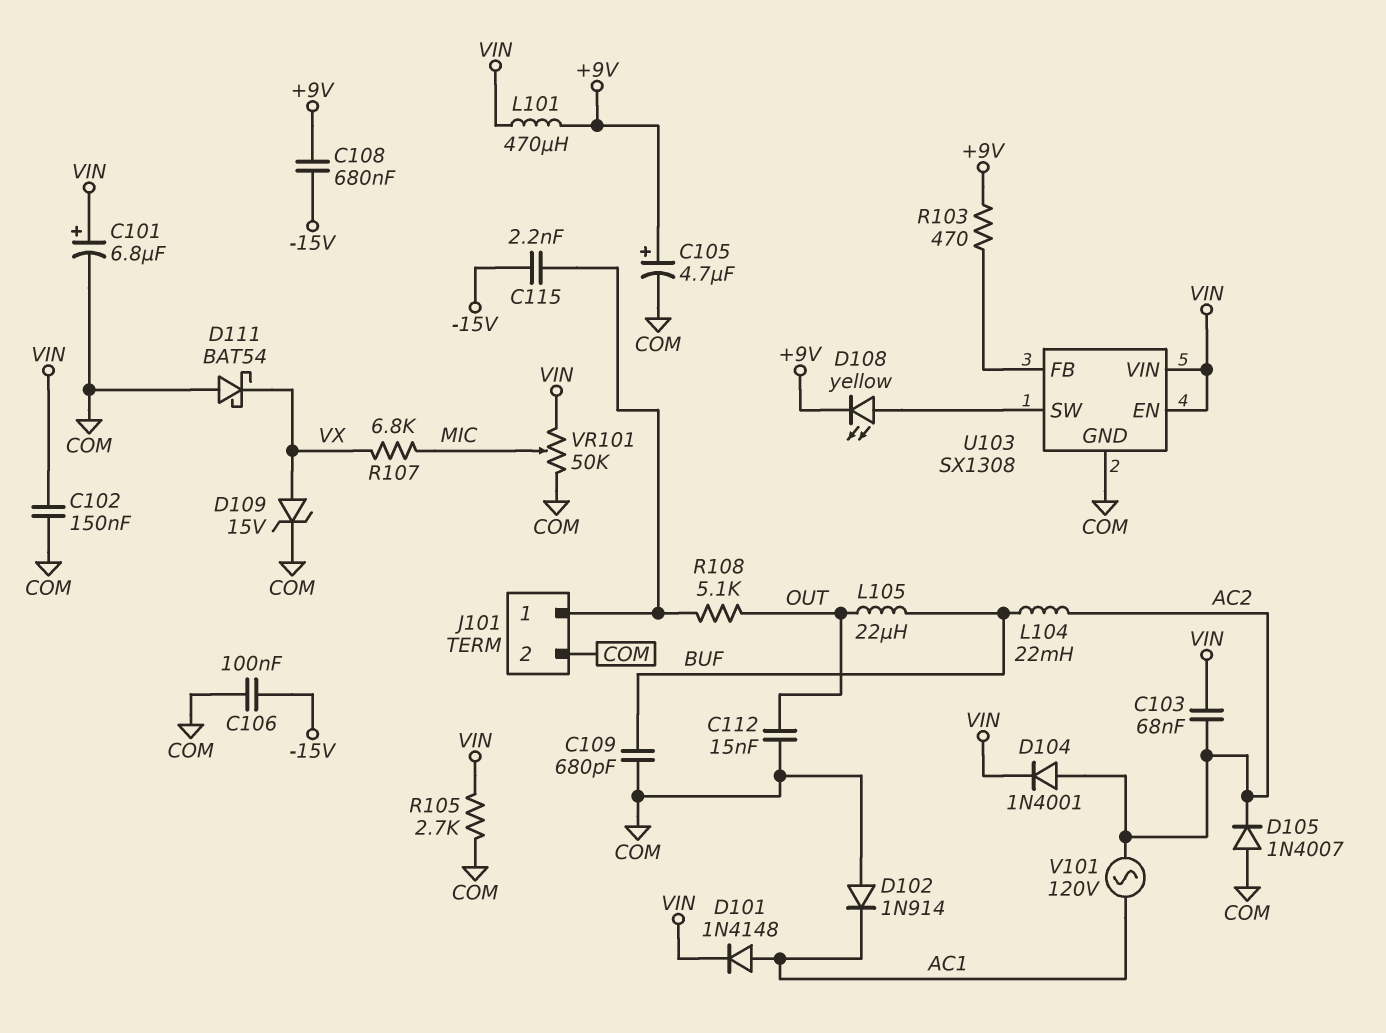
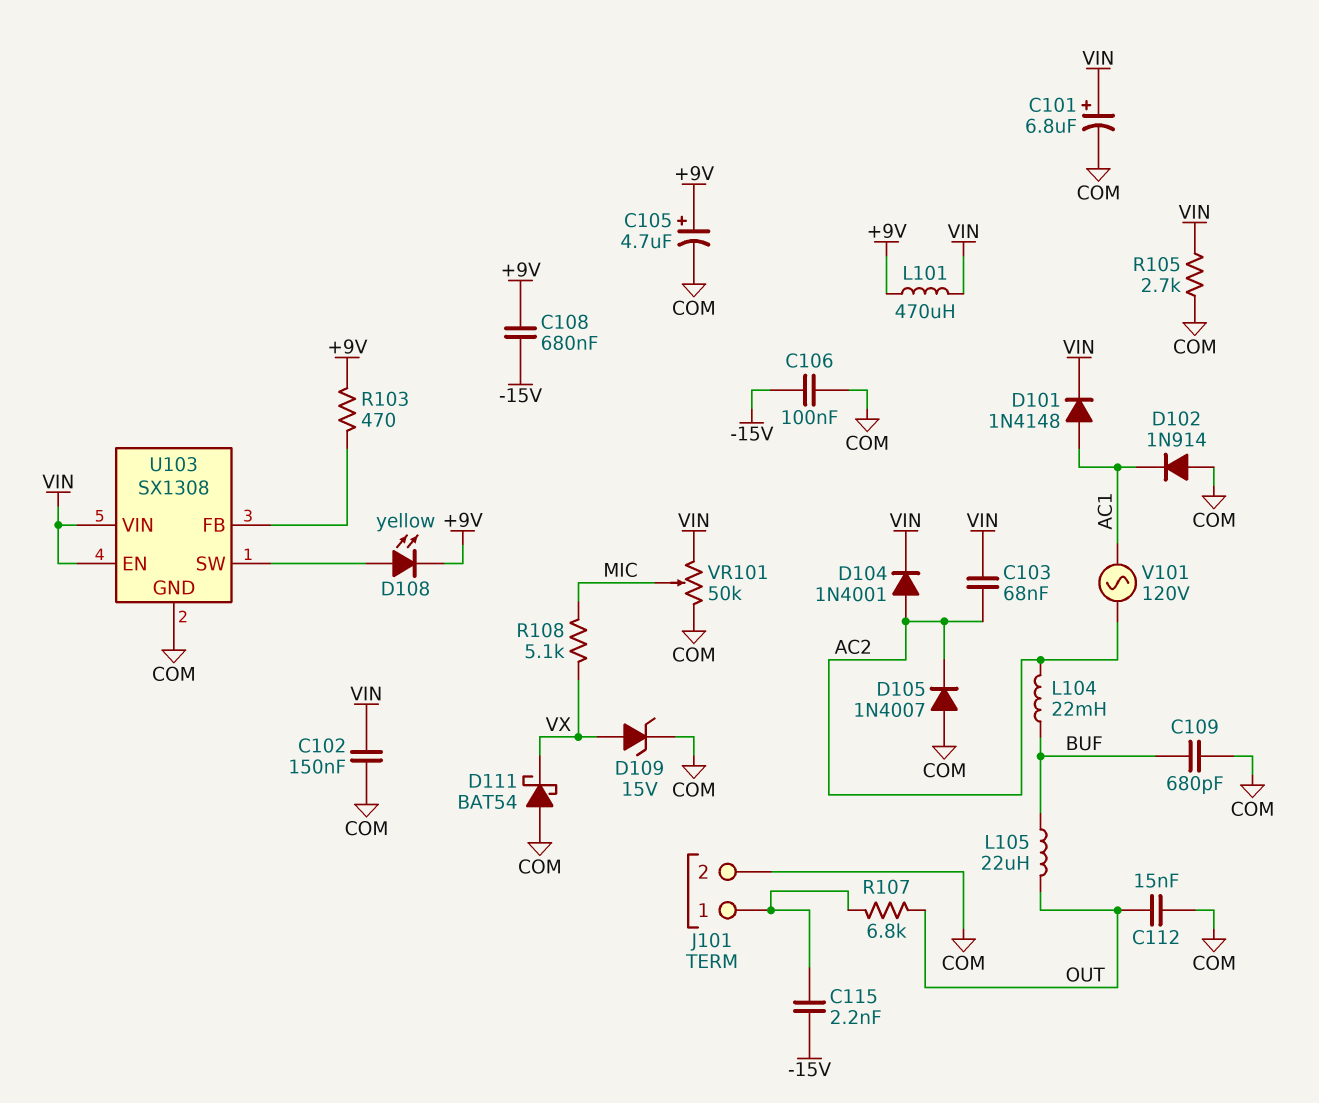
R107: 6.8k (MIC, VX) -> 6.8k (J101/1, OUT)
R108: 5.1k (J101/1, OUT) -> 5.1k (MIC, VX)

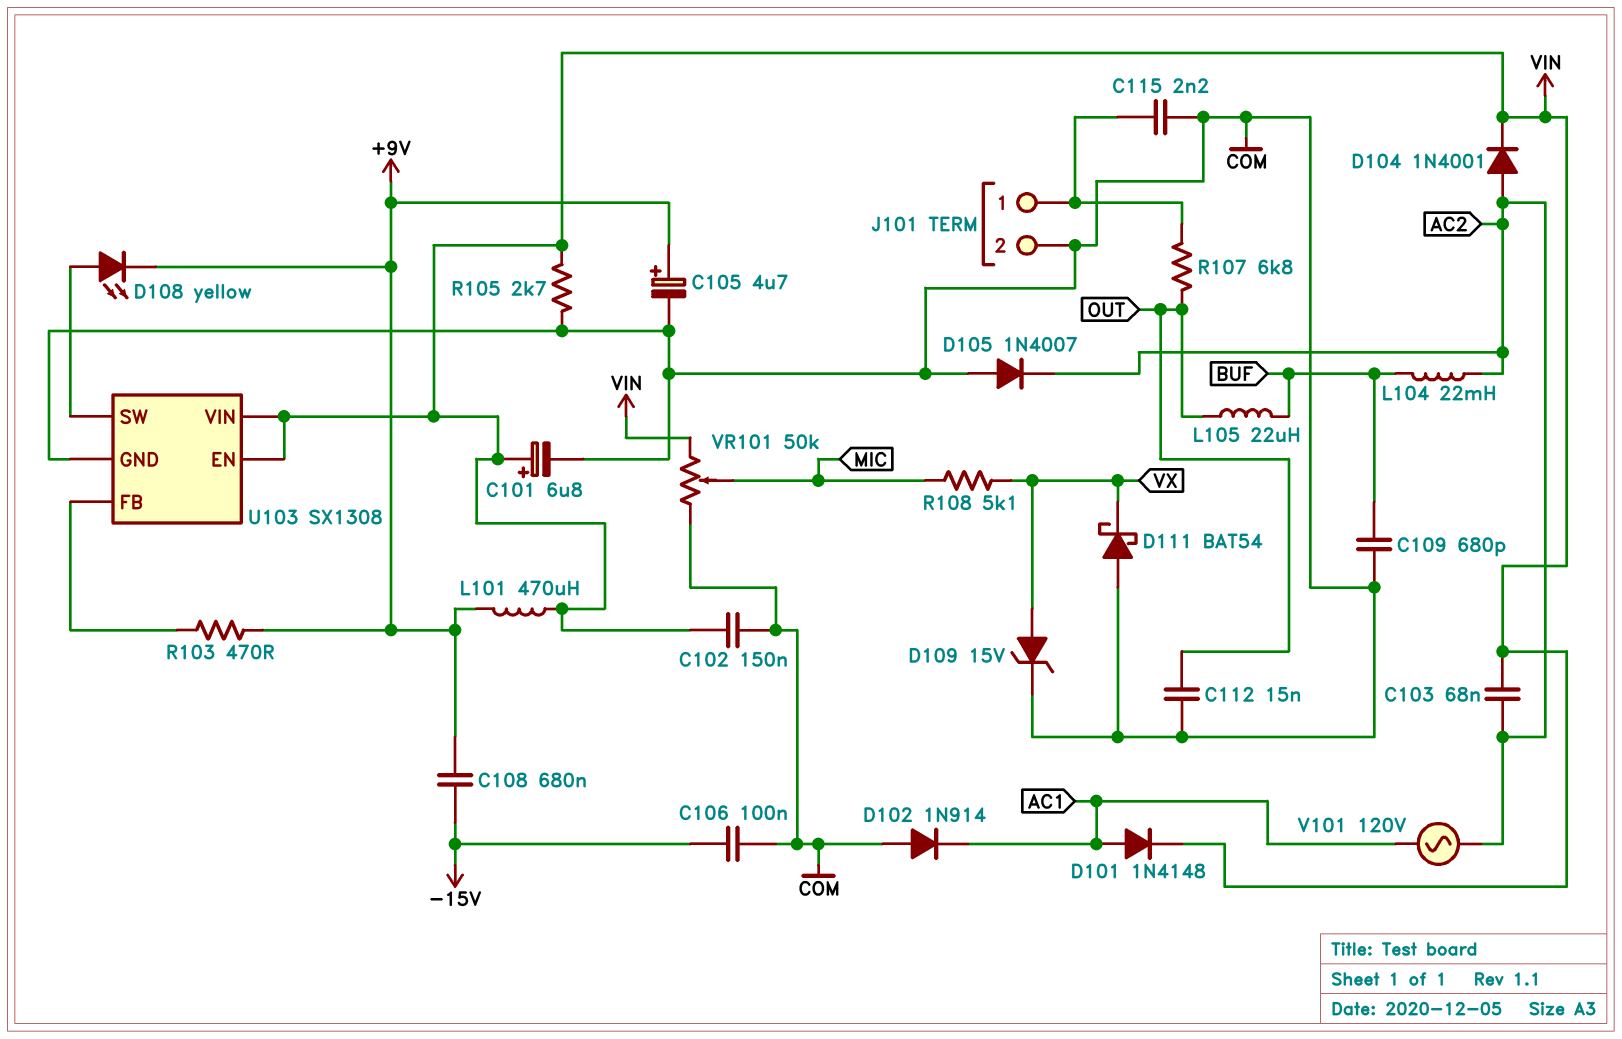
C115: 2.2nF (-15V, J101/1) -> 2.2nF (COM, J101/1)

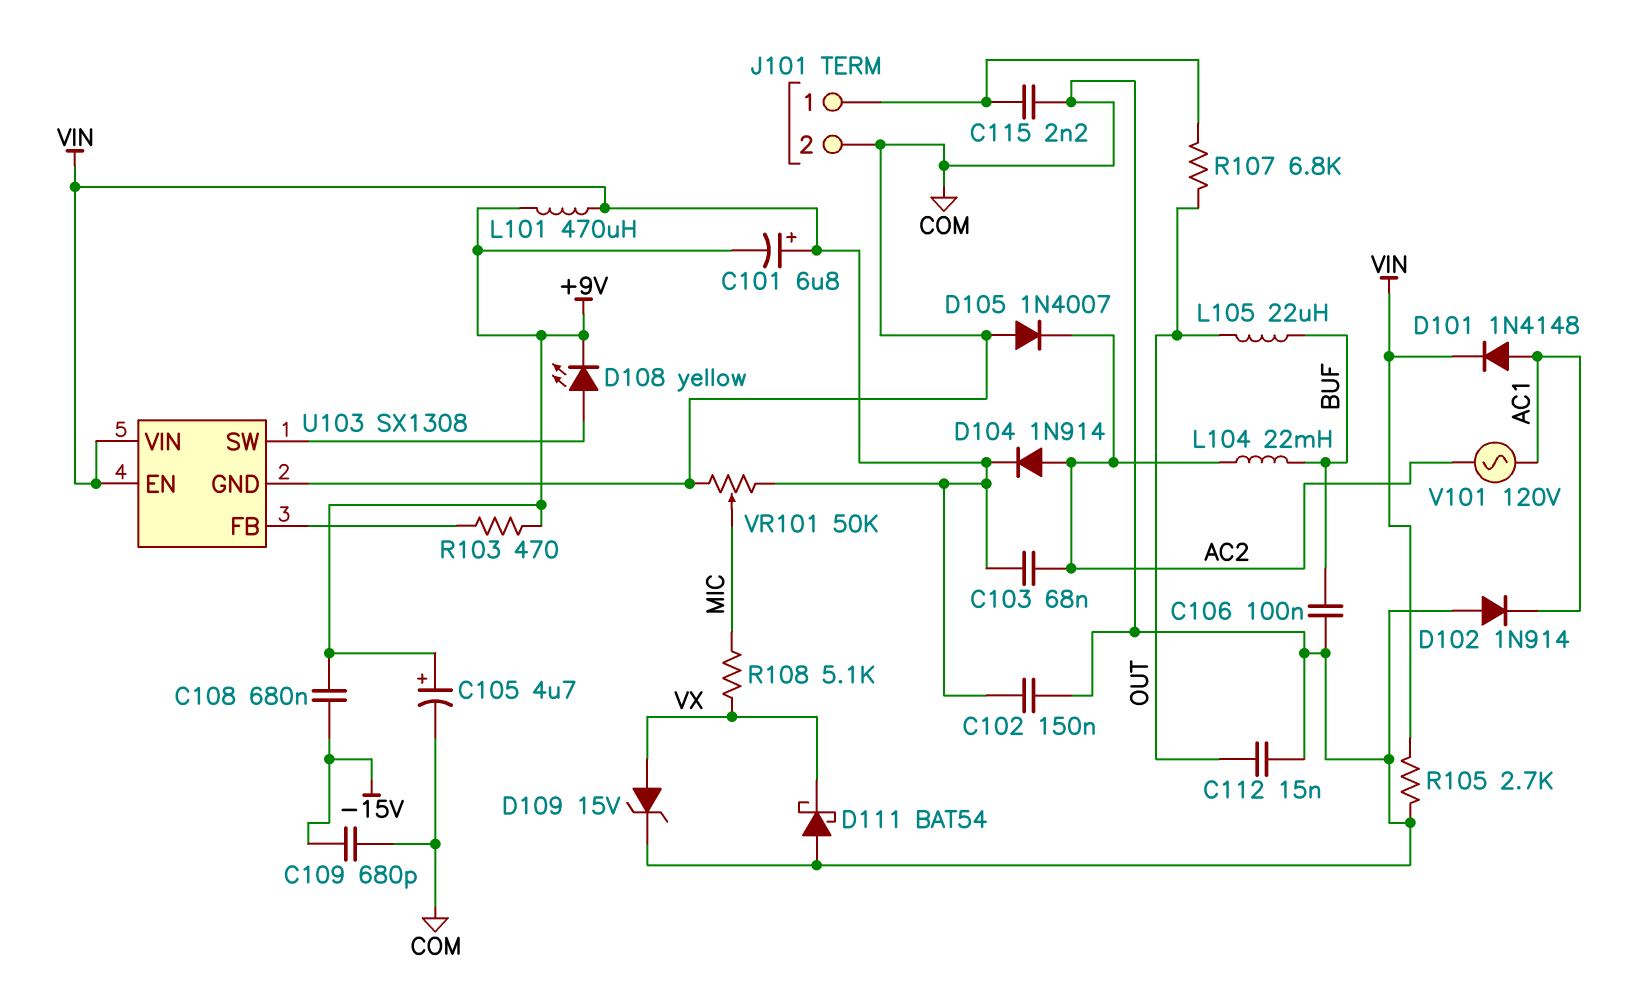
C101: 6.8uF (plus VIN, minus COM) -> 6.8uF (plus VIN, minus +9V)
C106: 100nF (-15V, COM) -> 100nF (BUF, COM)
C109: 680pF (BUF, COM) -> 680pF (-15V, COM)
D104: diode 1N4001 (A AC2, K VIN) -> diode 1N914 (A AC2, K VIN)

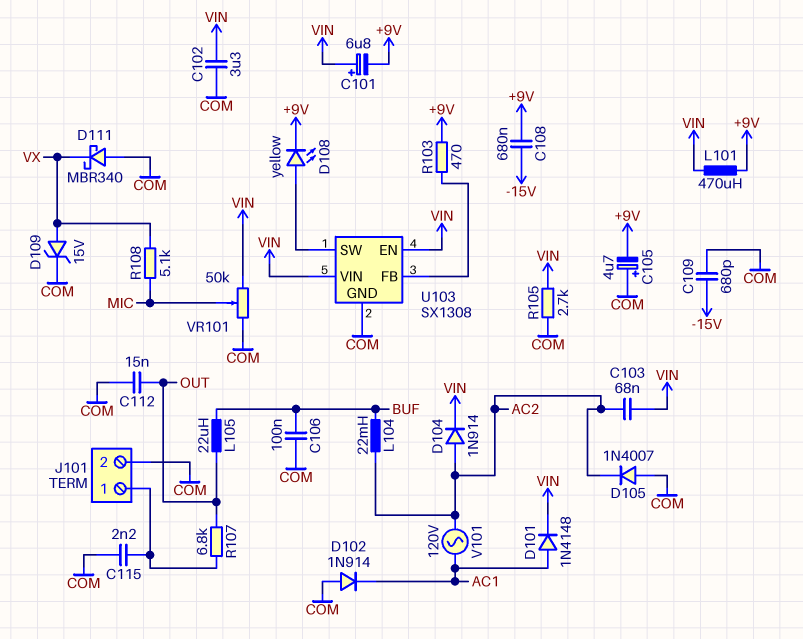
C102: 150nF (COM, VIN) -> 3.3uF (COM, VIN)
C105: 4.7uF (plus +9V, minus COM) -> 4.7uF (plus COM, minus +9V)
D111: schottky BAT54 (A COM, K VX) -> schottky MBR340 (A COM, K VX)

